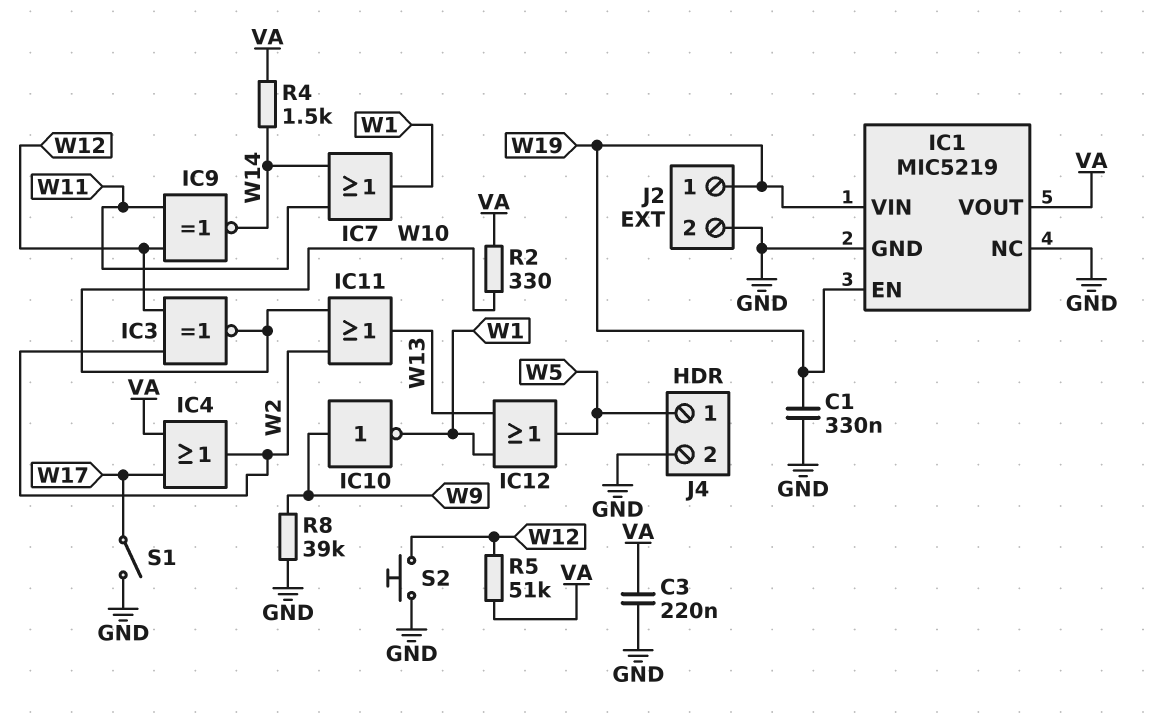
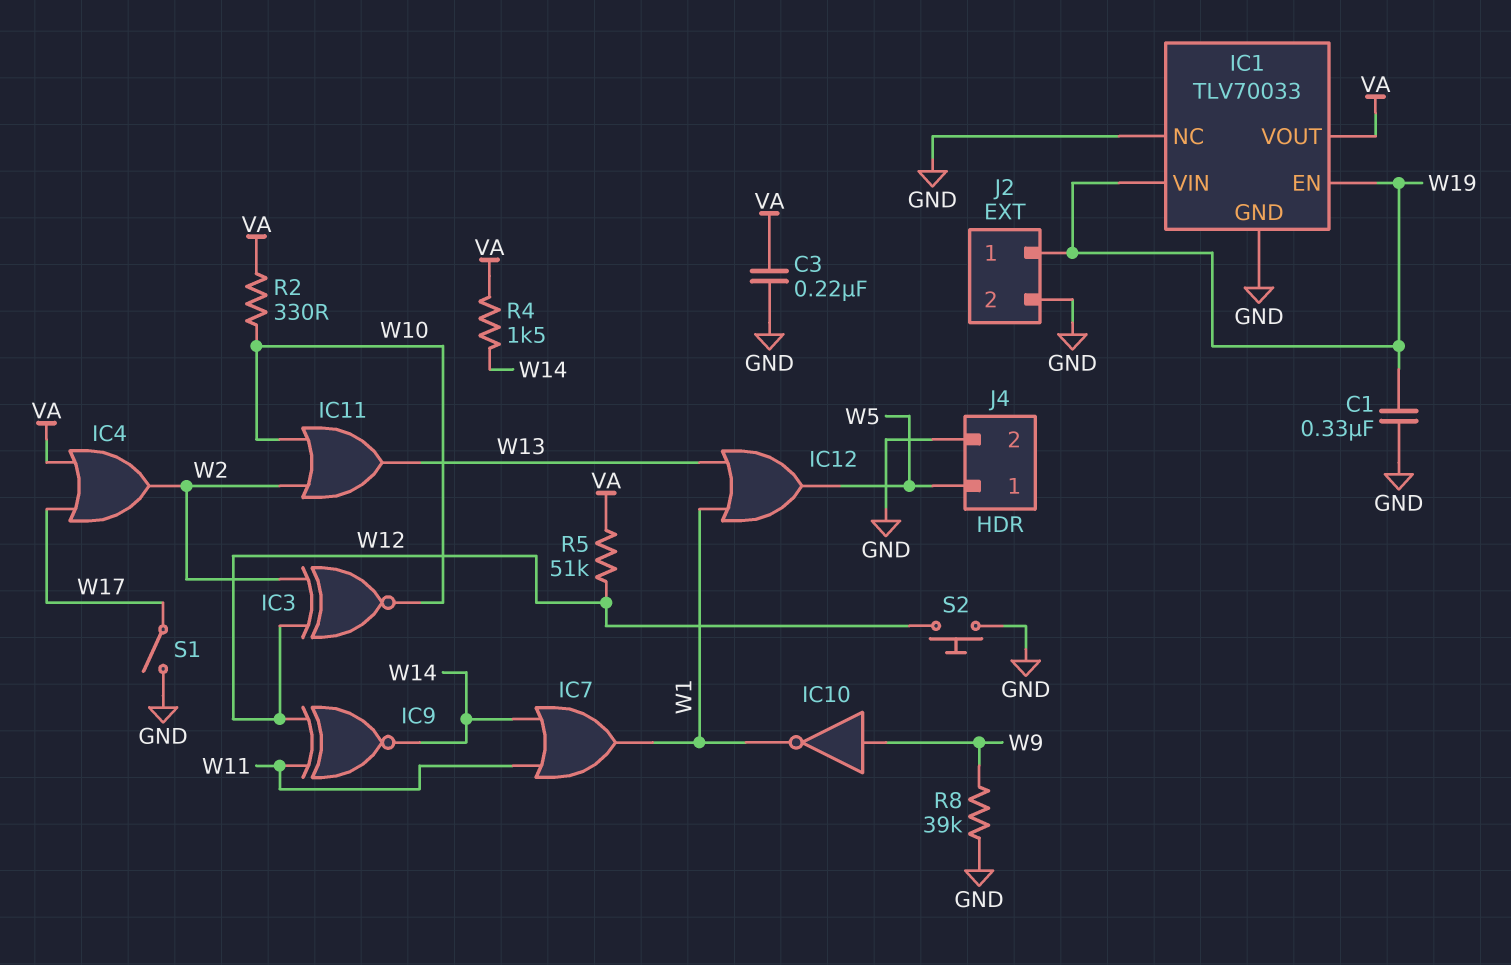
IC1: MIC5219 -> TLV70033

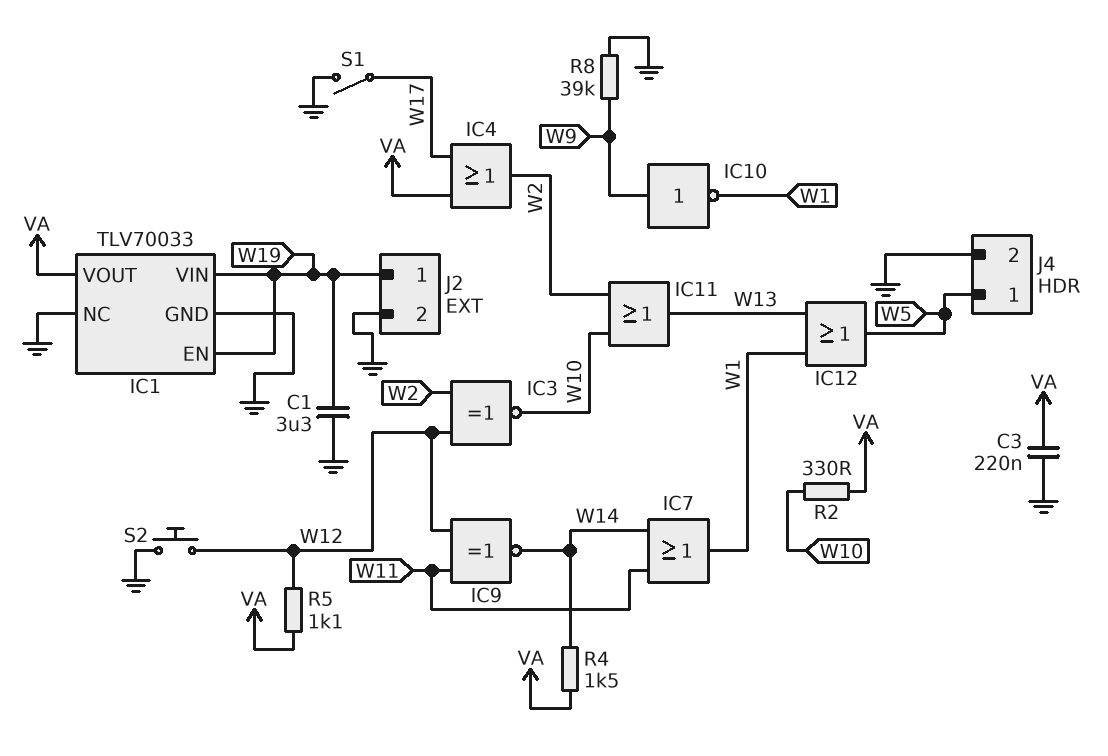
C1: 330nF (GND, W19) -> 3.3uF (GND, W19)
R5: 51k (VA, W12) -> 1.1k (VA, W12)

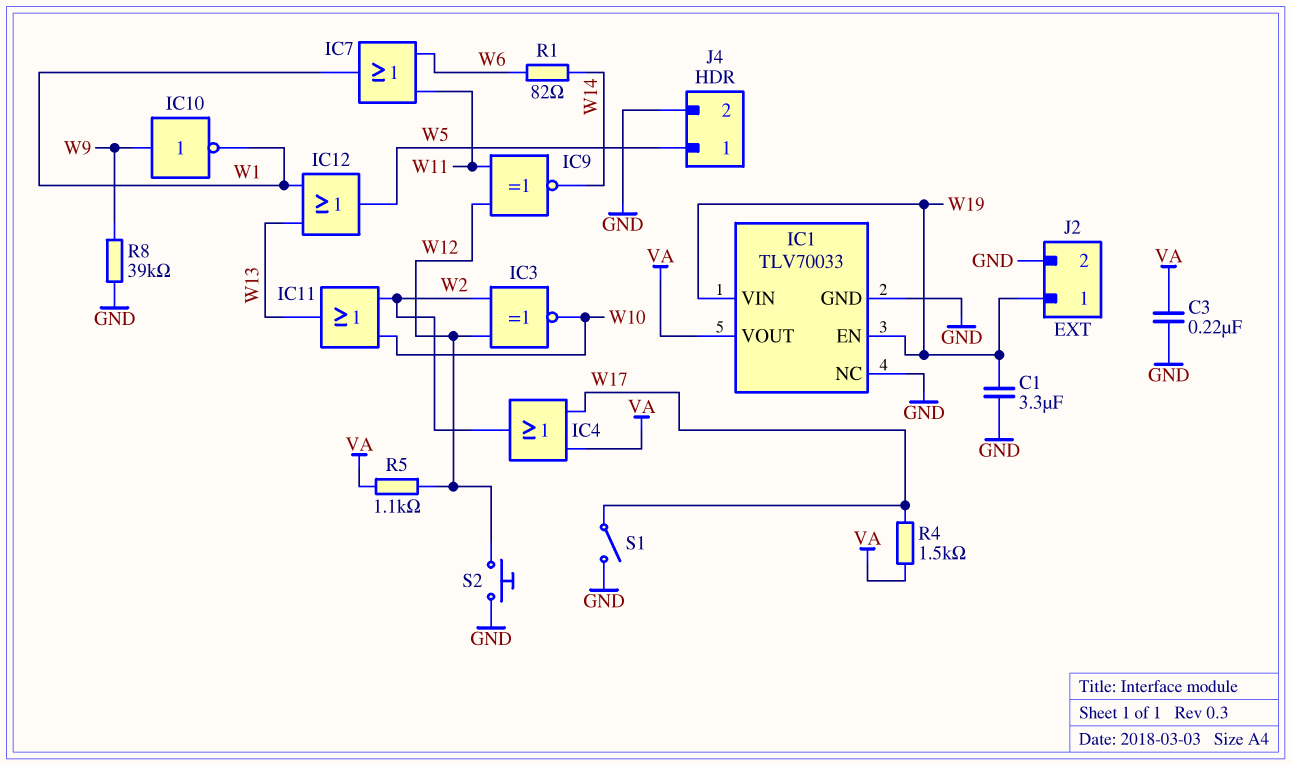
IC7: OR (in W11, in W14, out W1) -> OR (in W6, in W11, out W1)
R1: none -> 82 (W6, W14)
R2: 330 (VA, W10) -> none
R4: 1.5k (VA, W14) -> 1.5k (VA, W17)

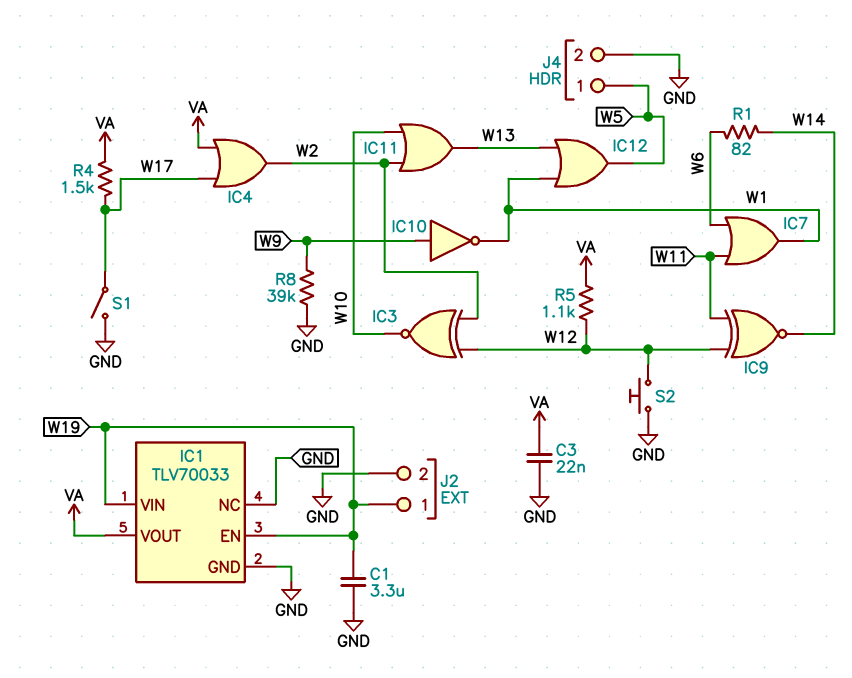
C3: 220nF (GND, VA) -> 22nF (GND, VA)

